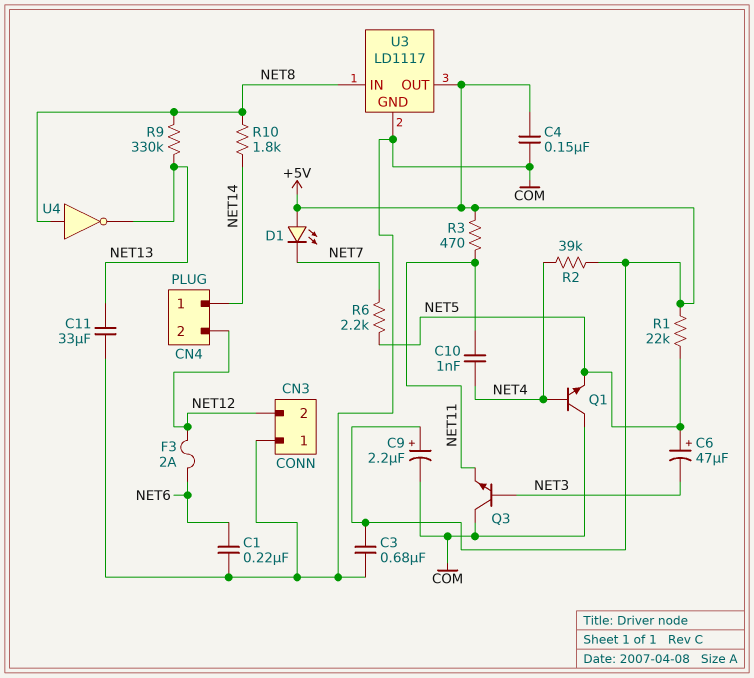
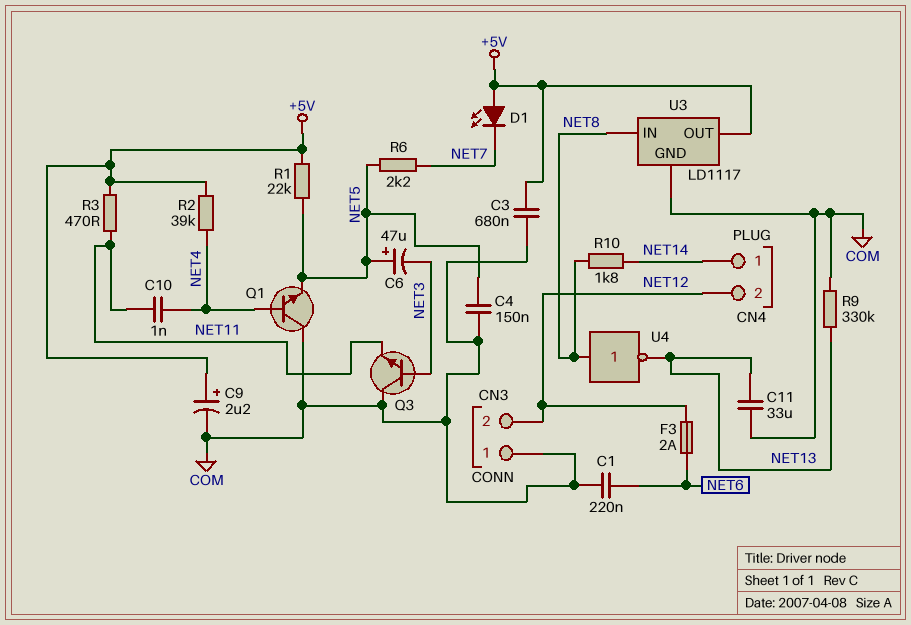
C4: 150nF (+5V, COM) -> 150nF (COM, NET5)
R9: 330k (NET8, NET13) -> 330k (COM, NET13)

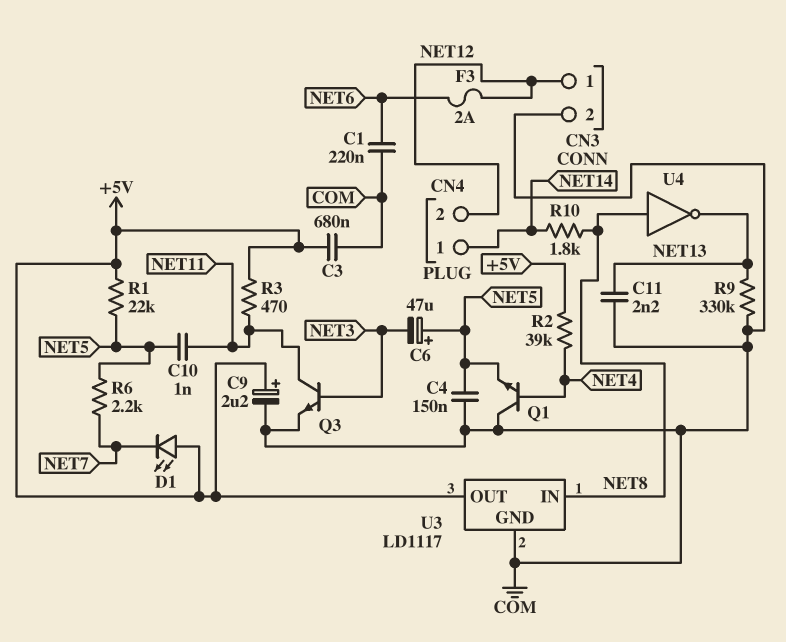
C10: 1nF (NET4, NET11) -> 1nF (NET5, NET11)
C11: 33uF (COM, NET13) -> 2.2nF (COM, NET13)
CN3 pin 1: COM -> NET12
CN3 pin 2: NET12 -> COM
Q3: NPN (B NET3, C COM, E NET11) -> NPN (B NET3, C NET11, E COM)

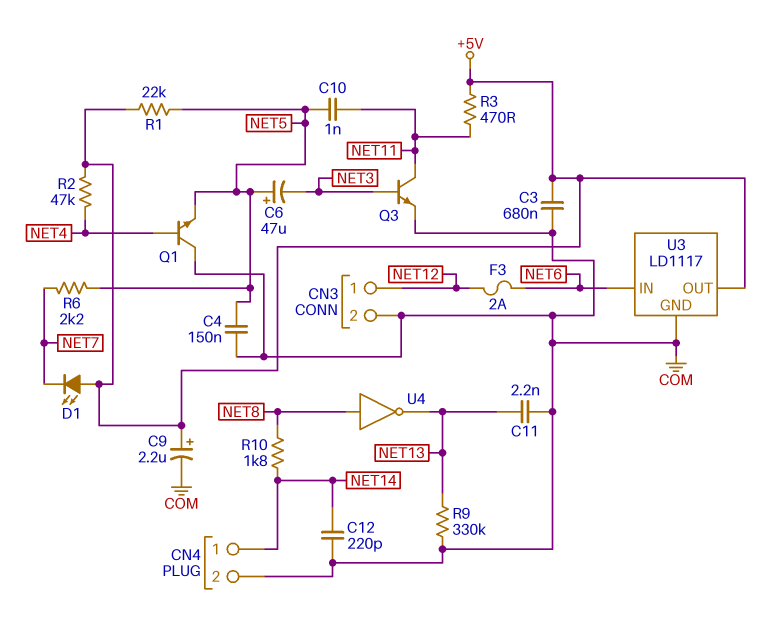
C1: 220nF (COM, NET6) -> none
C12: none -> 220pF (COM, NET14)
CN4 pin 2: NET12 -> COM
R2: 39k (+5V, NET4) -> 47k (+5V, NET4)
U3 pin IN: NET8 -> NET6

